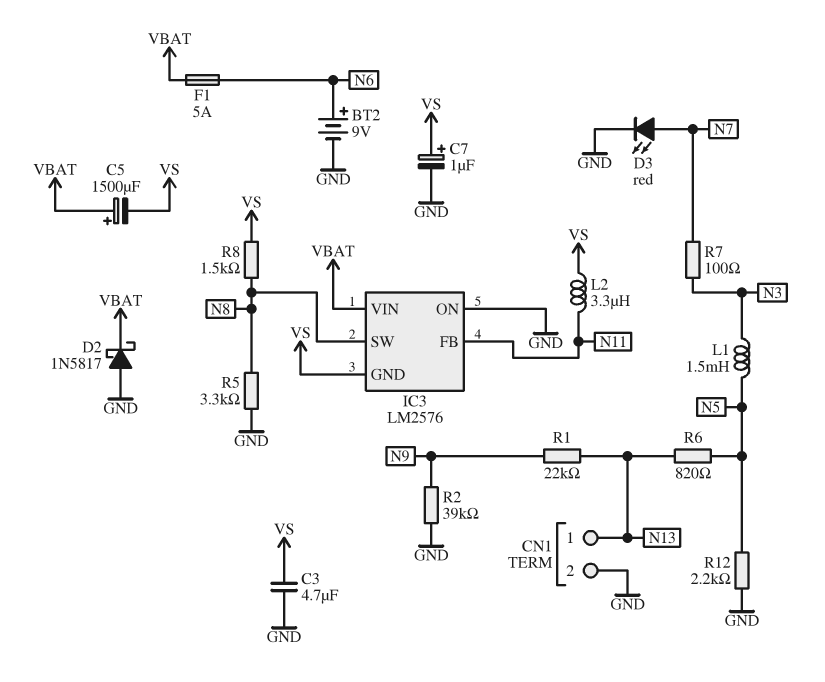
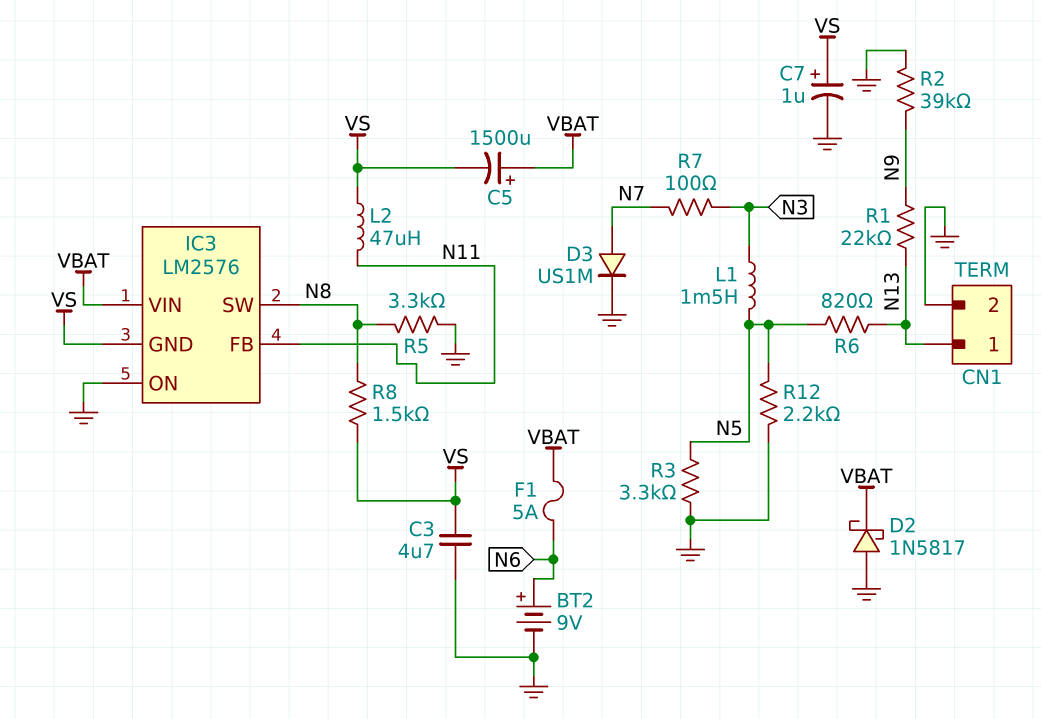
D3: LED red (A N7, K GND) -> diode US1M (A N7, K GND)
L2: 3.3uH (N11, VS) -> 47uH (N11, VS)
R3: none -> 3.3k (GND, N5)

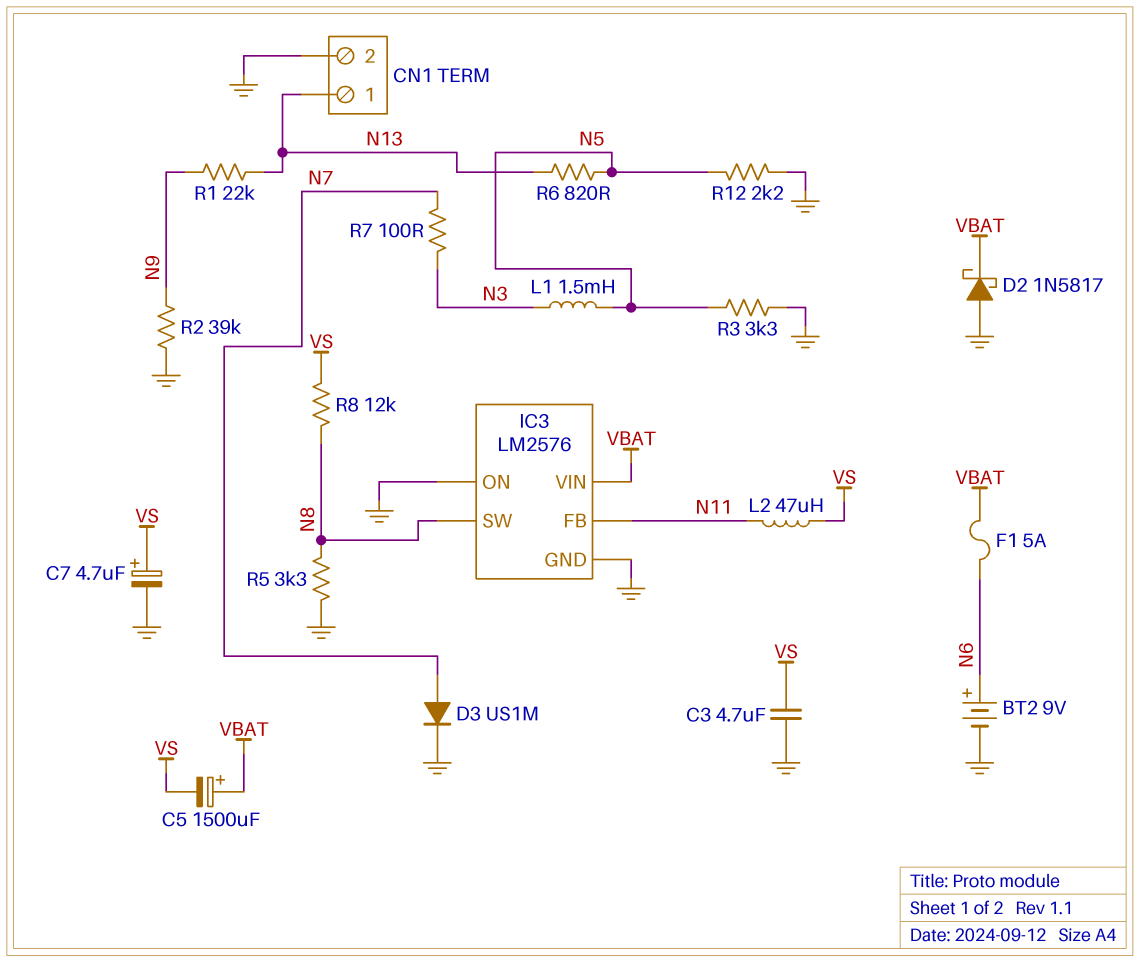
C7: 1uF (plus VS, minus GND) -> 4.7uF (plus VS, minus GND)
IC3 pin GND: VS -> GND
R8: 1.5k (N8, VS) -> 12k (N8, VS)

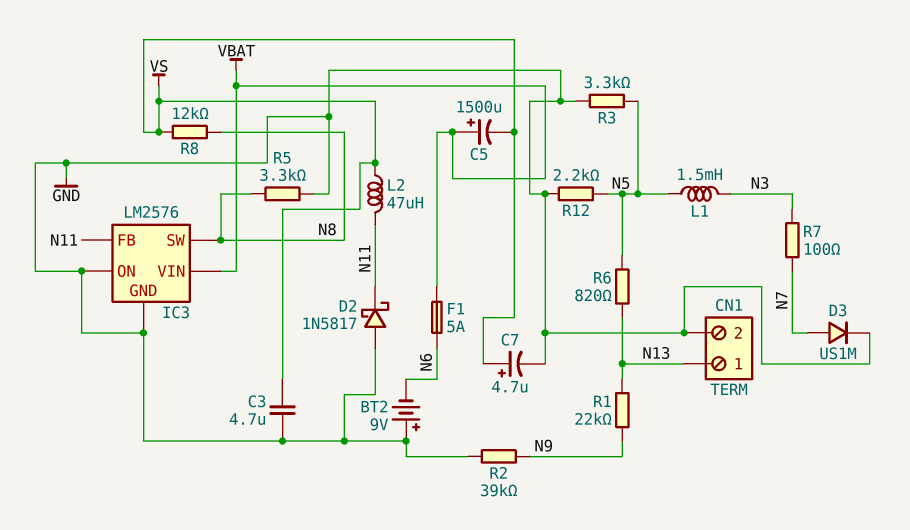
BT2: 9V (plus N6, minus GND) -> 9V (plus GND, minus N6)
D2: schottky 1N5817 (A GND, K VBAT) -> schottky 1N5817 (A GND, K N11)

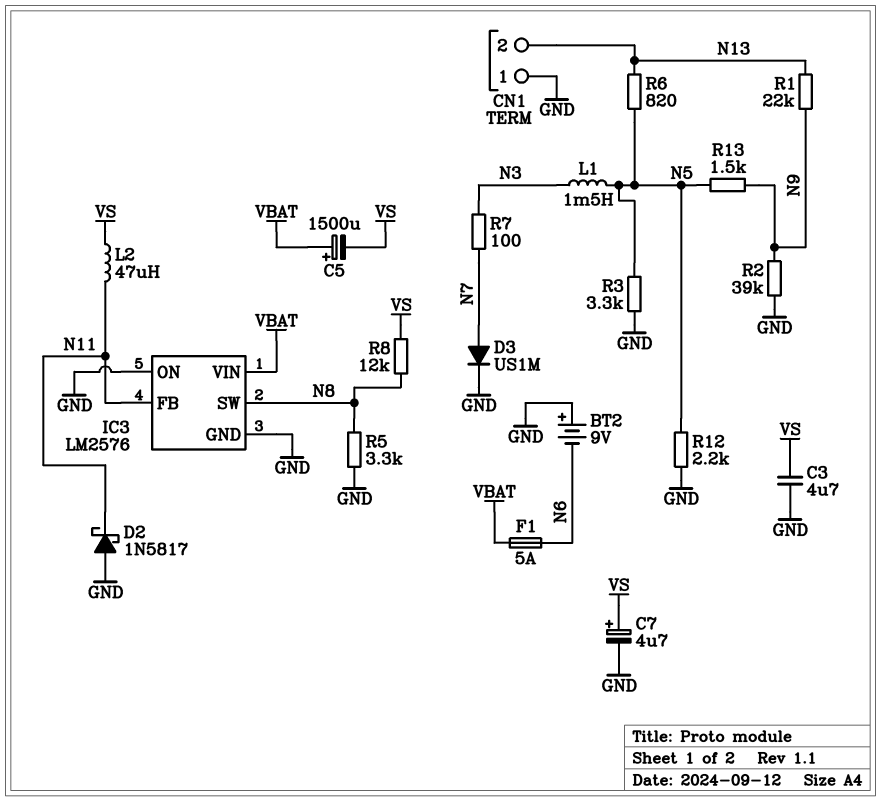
CN1 pin 1: N13 -> GND
CN1 pin 2: GND -> N13
R13: none -> 1.5k (N5, N9)

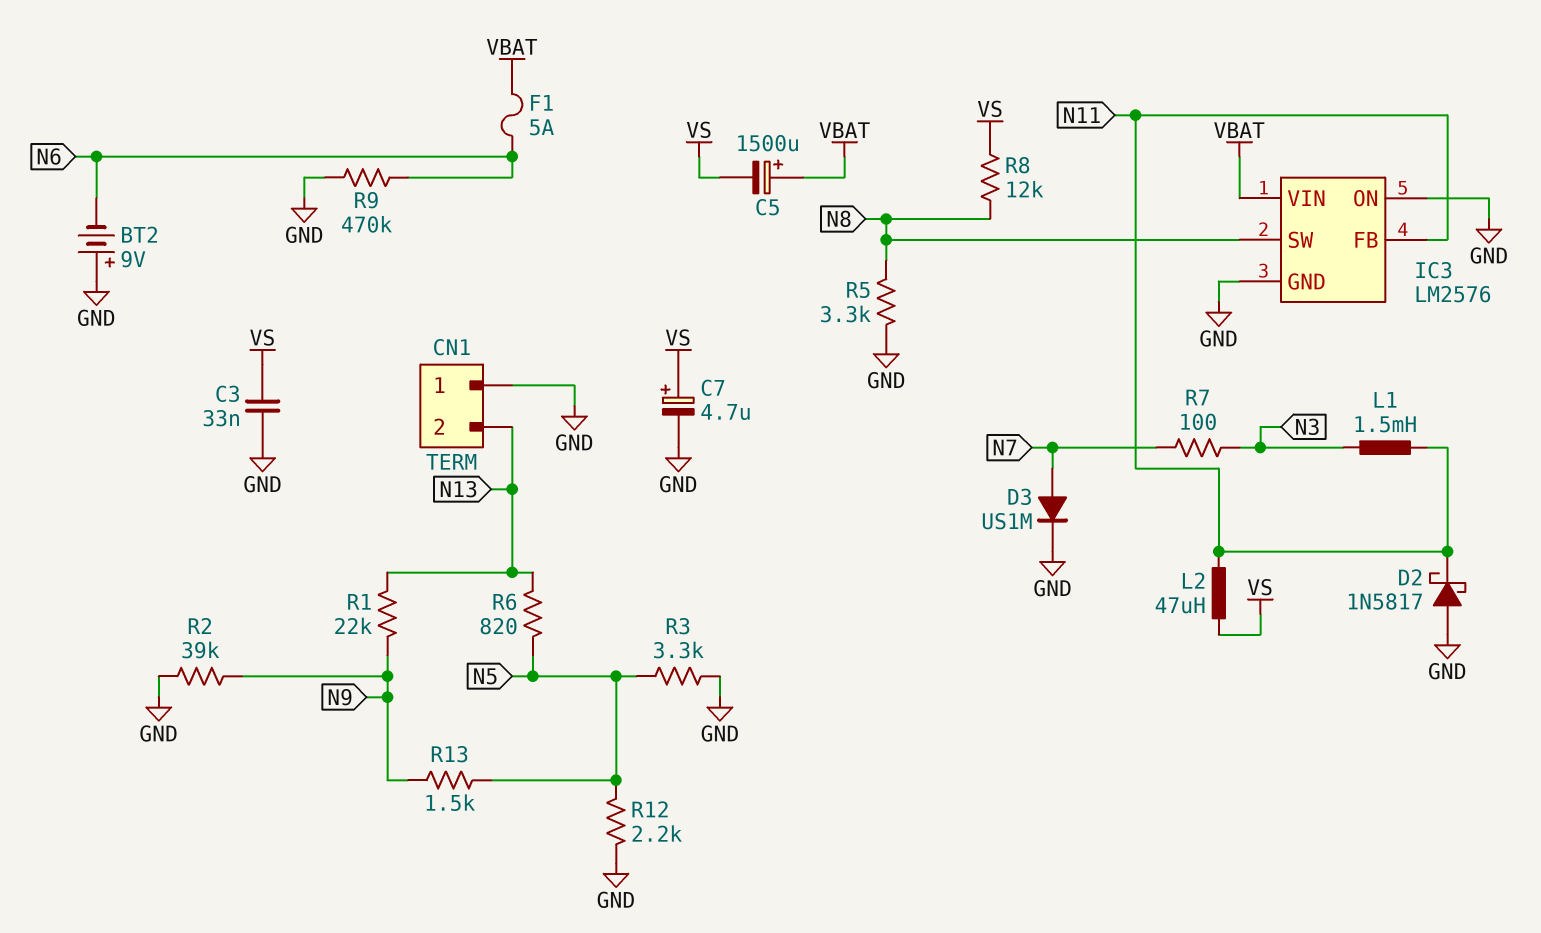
C3: 4.7uF (GND, VS) -> 33nF (GND, VS)
L1: 1.5mH (N3, N5) -> 1.5mH (N3, N11)
R9: none -> 470k (GND, N6)

